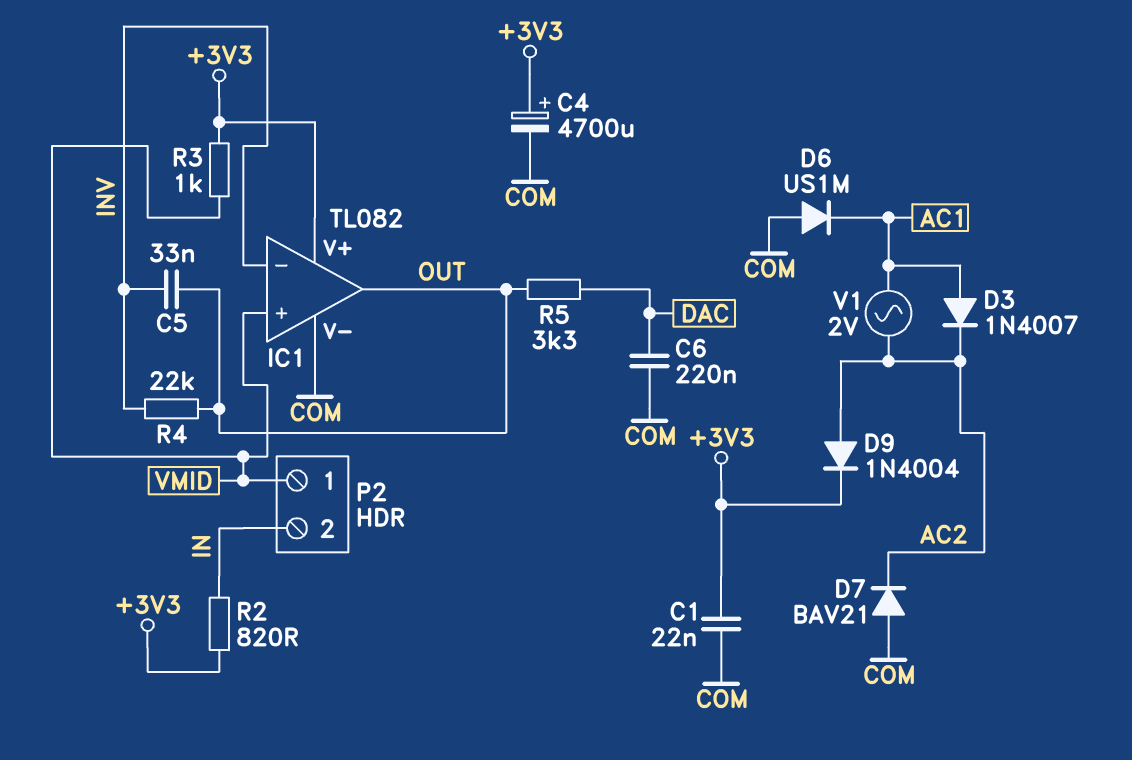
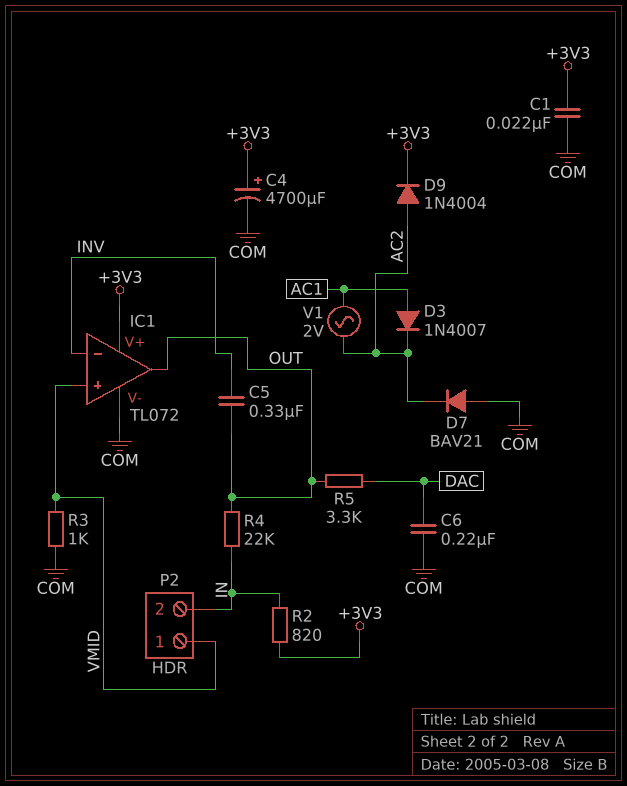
C5: 33nF (INV, OUT) -> 330nF (INV, OUT)
D6: diode US1M (A COM, K AC1) -> none
IC1: TL082 -> TL072
R3: 1k (+3V3, VMID) -> 1k (COM, VMID)
R4: 22k (INV, OUT) -> 22k (IN, OUT)

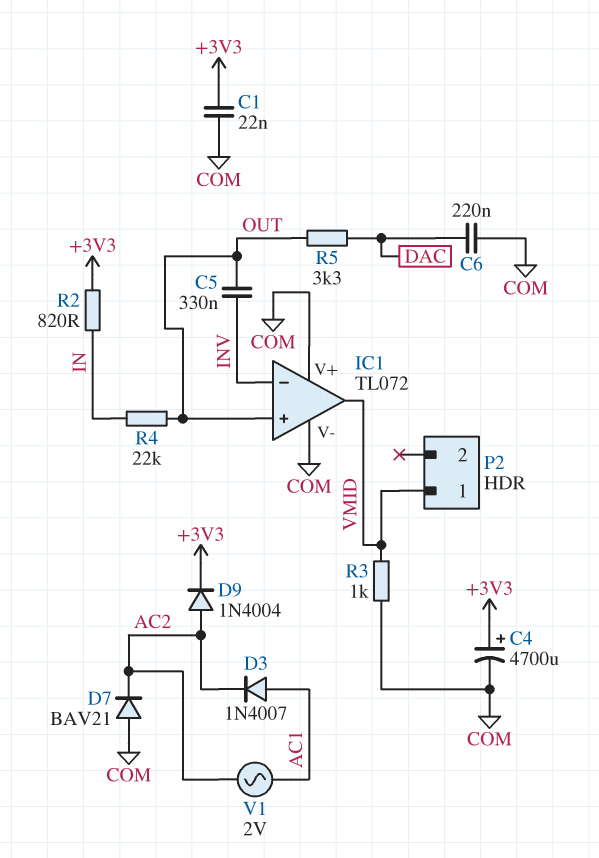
IC1 pin V+: +3V3 -> COM
IC1 pin in+: VMID -> OUT
IC1 pin out: OUT -> VMID
P2 pin 2: IN -> none

